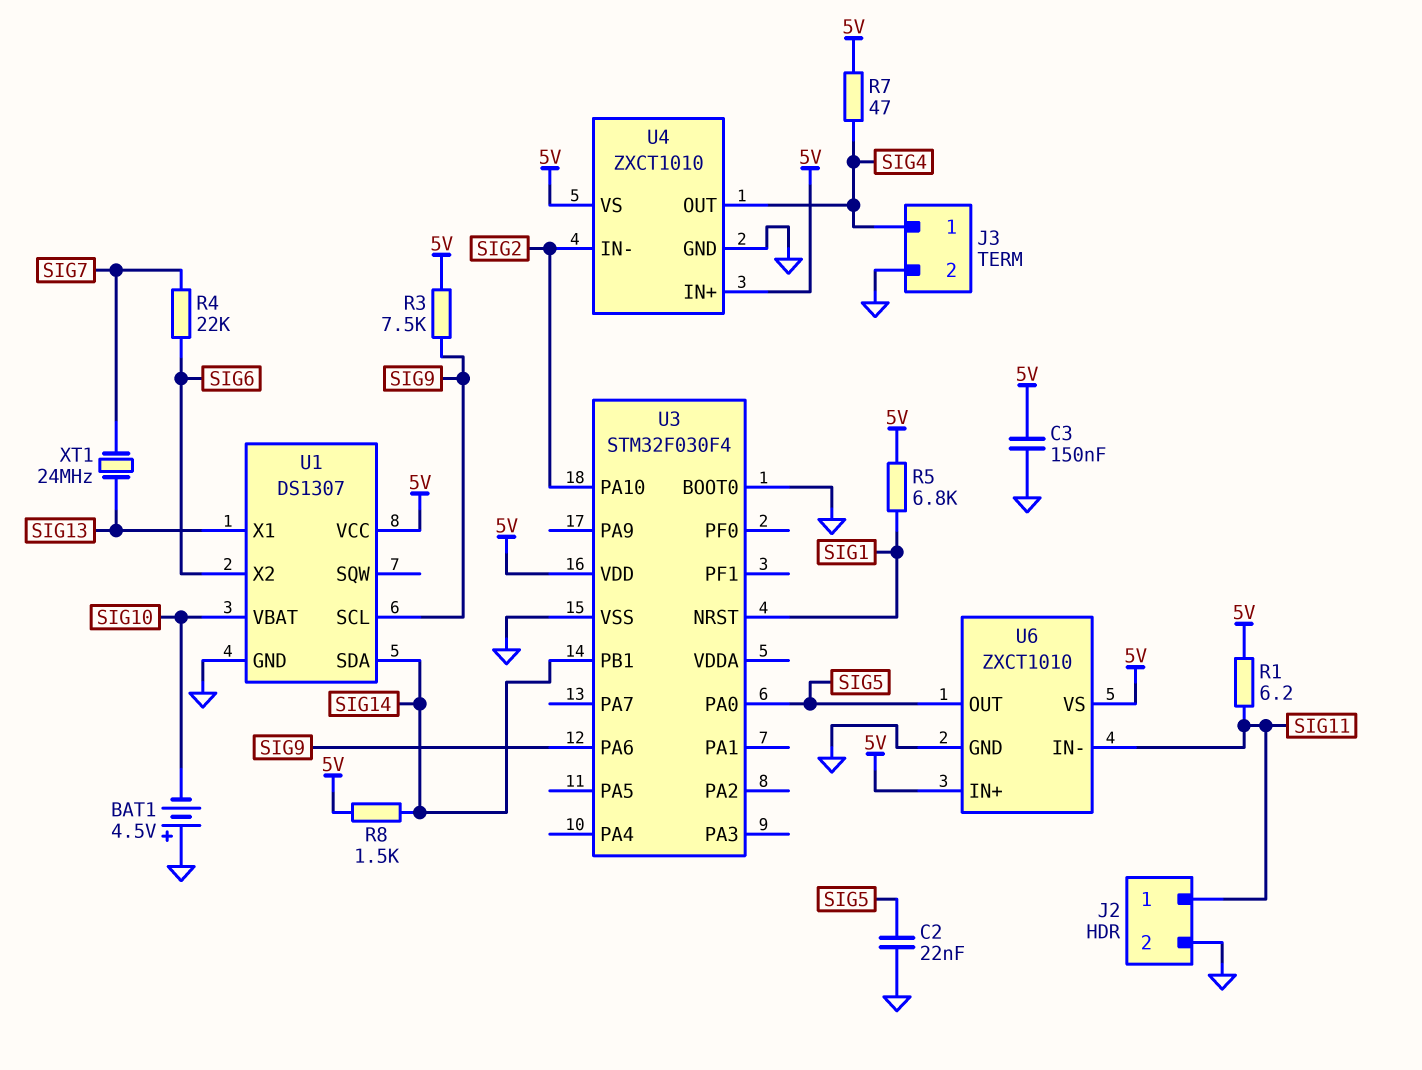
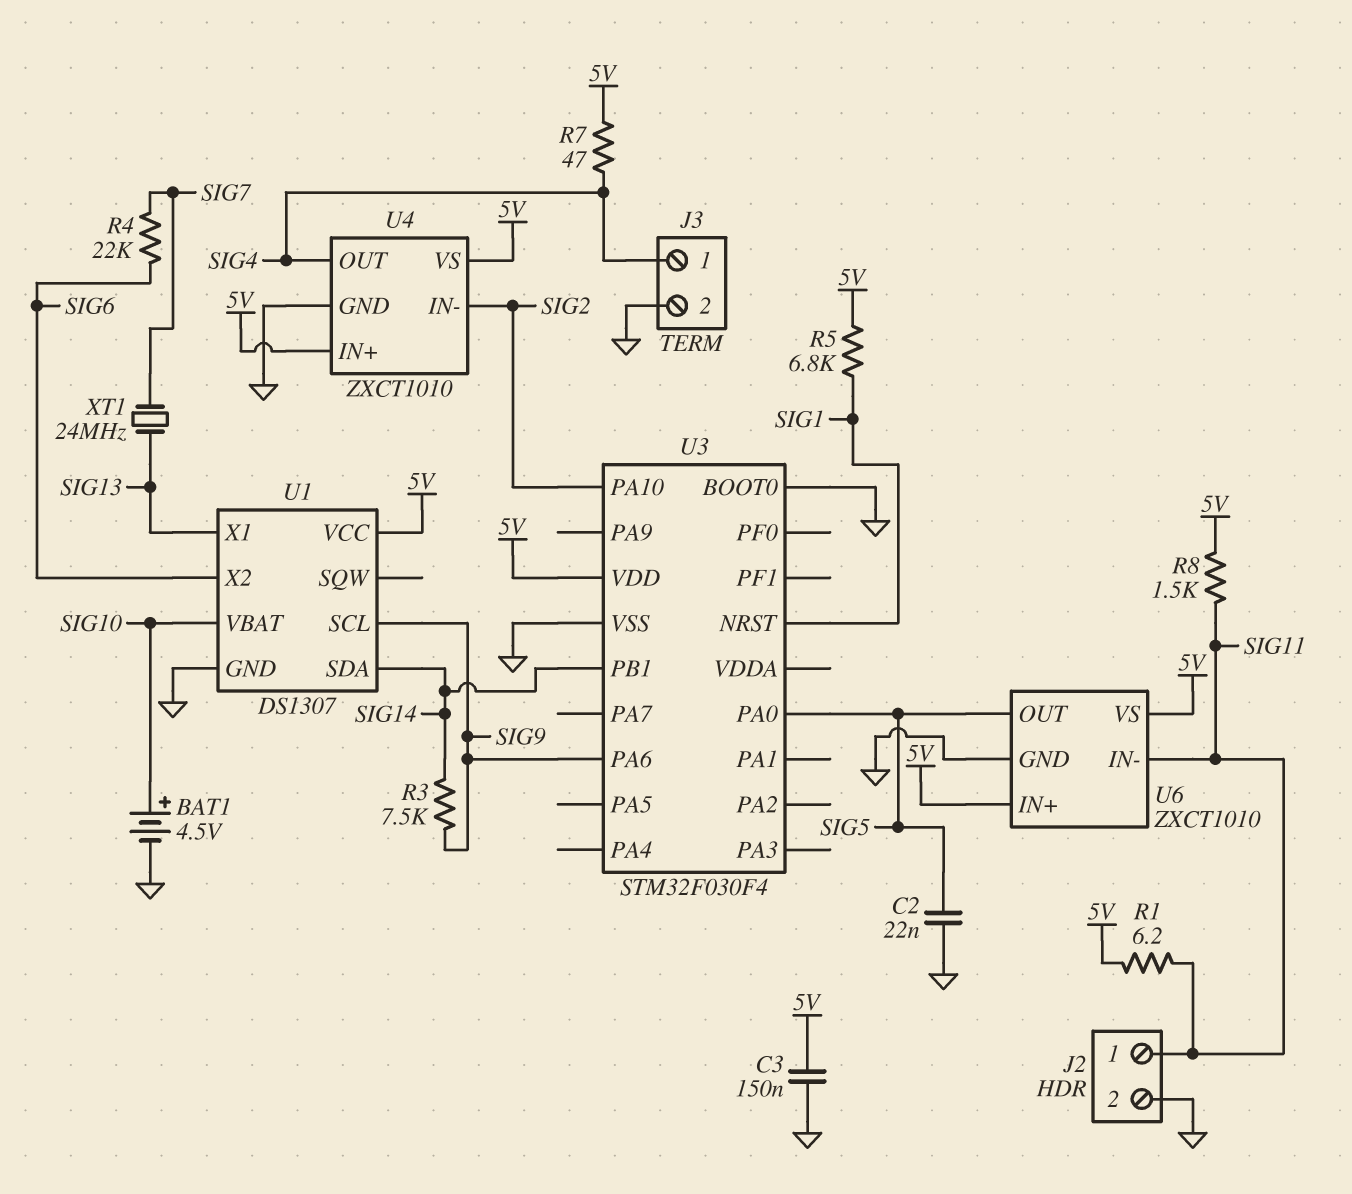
BAT1: 4.5V (plus GND, minus SIG10) -> 4.5V (plus SIG10, minus GND)
R3: 7.5k (5V, SIG9) -> 7.5k (SIG9, SIG14)
R8: 1.5k (5V, SIG14) -> 1.5k (5V, SIG11)

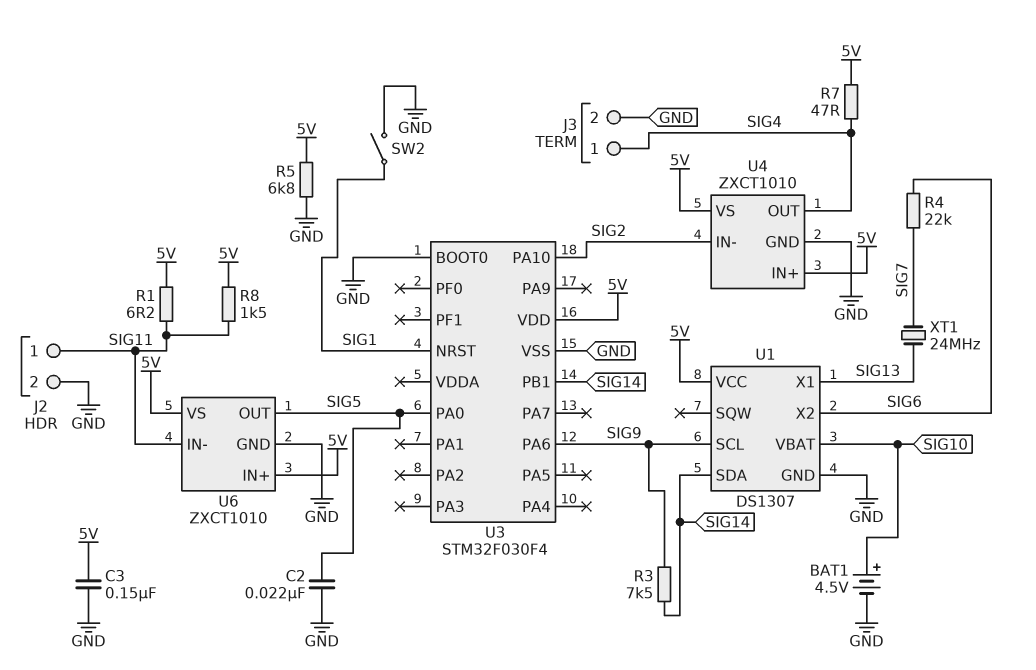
R5: 6.8k (5V, SIG1) -> 6.8k (5V, GND)
SW2: none -> switch (GND, SIG1)

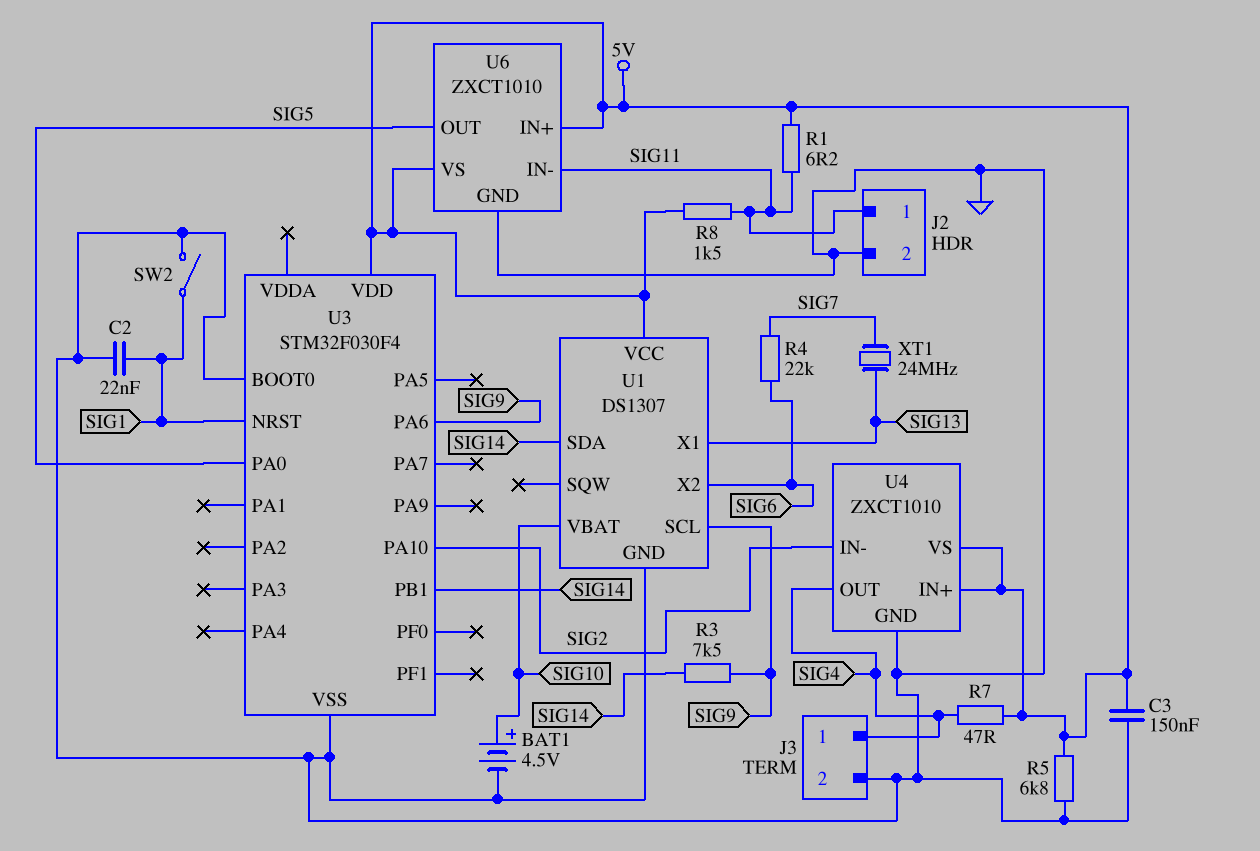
C2: 22nF (GND, SIG5) -> 22nF (GND, SIG1)

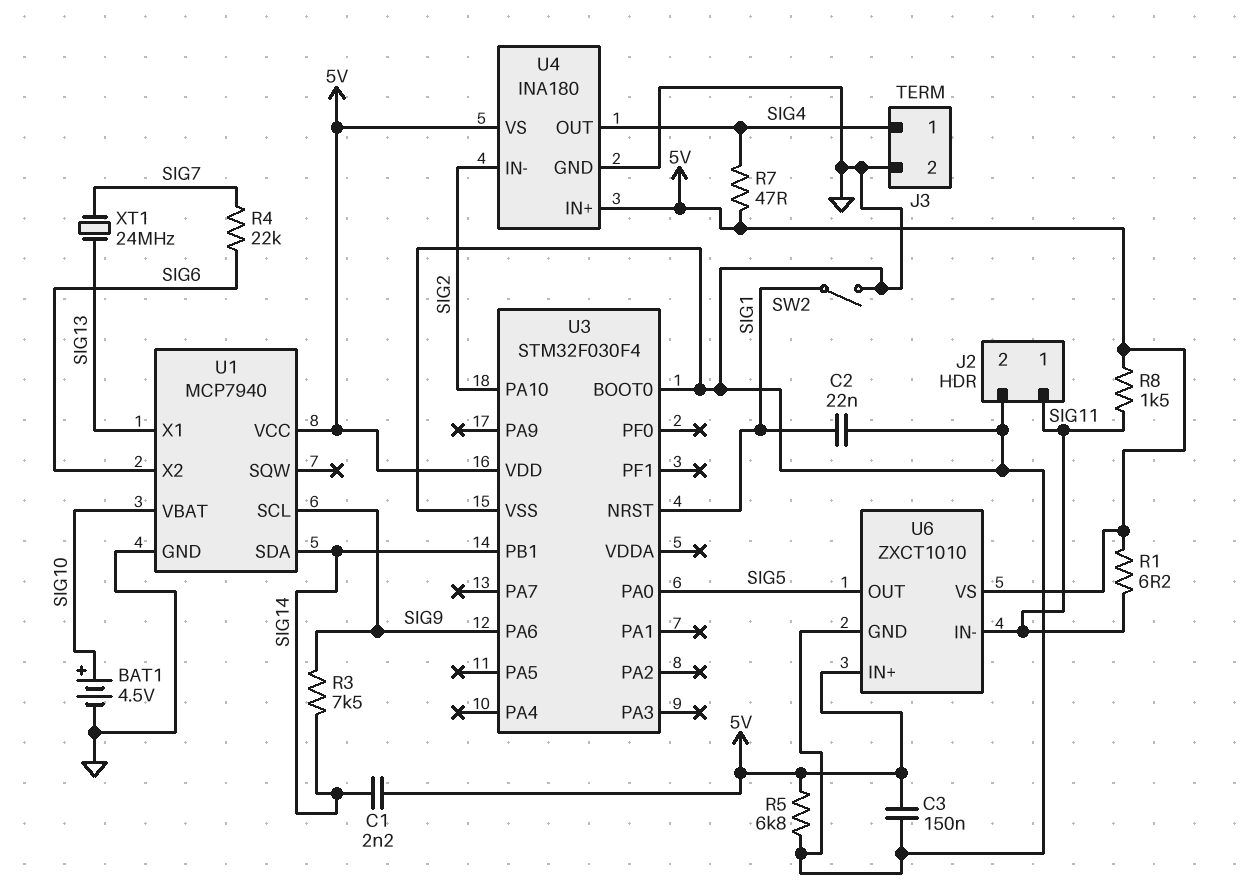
C1: none -> 2.2nF (5V, SIG14)
U1: DS1307 -> MCP7940
U4: ZXCT1010 -> INA180

